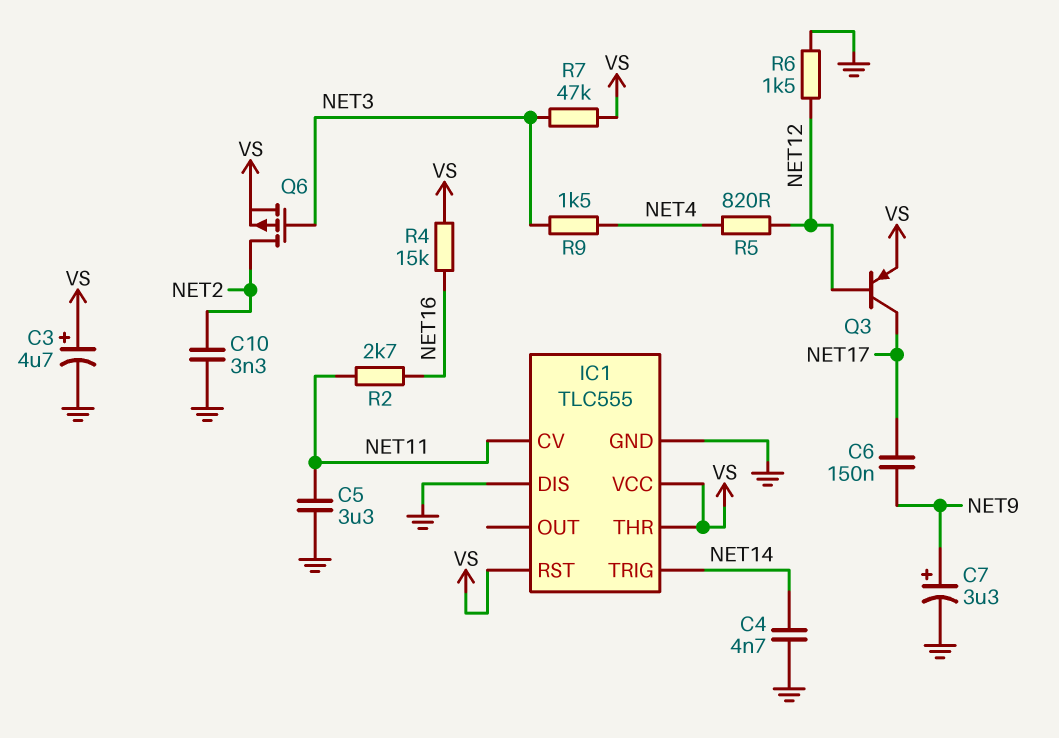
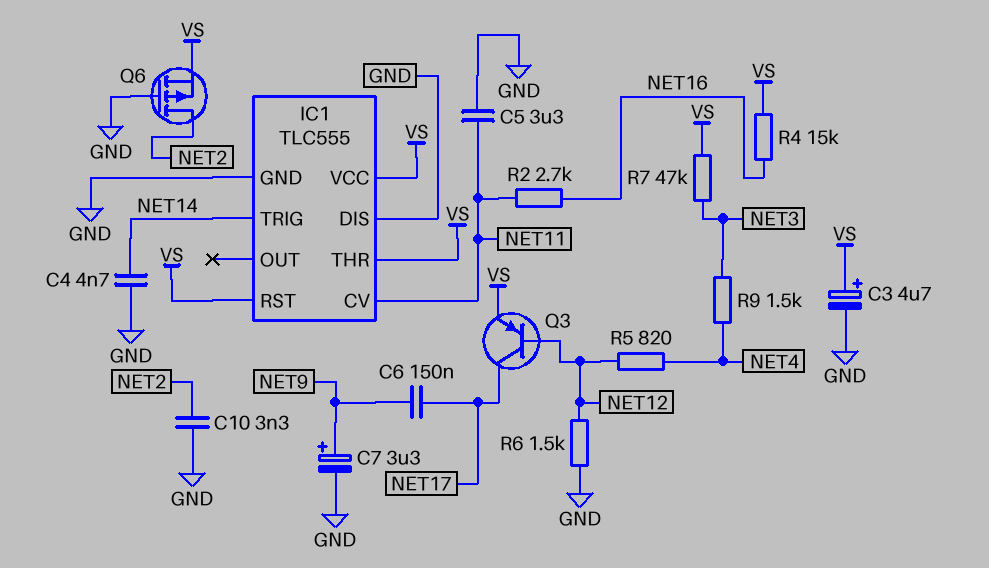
Q6: PMOS (G NET3, D NET2, S VS) -> PMOS (G GND, D NET2, S VS)

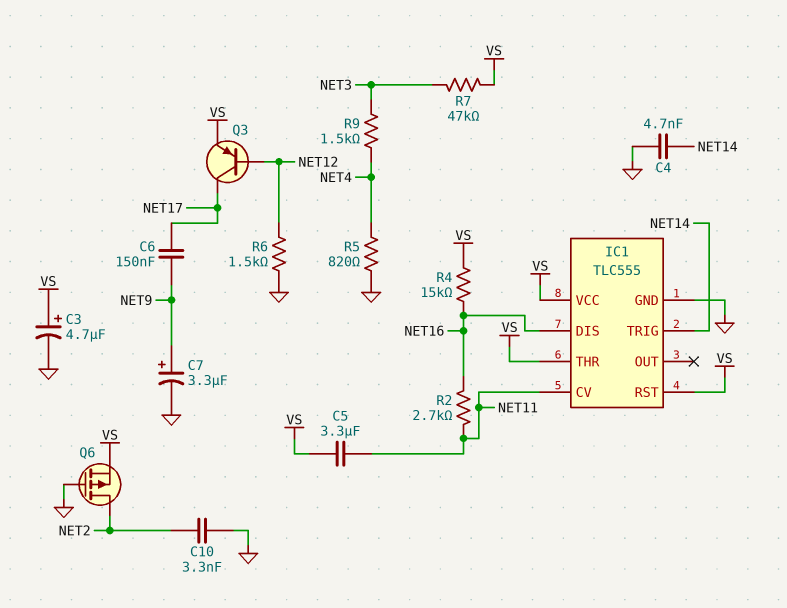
C5: 3.3uF (GND, NET11) -> 3.3uF (NET11, VS)
IC1 pin DIS: GND -> NET16
R5: 820 (NET4, NET12) -> 820 (GND, NET4)

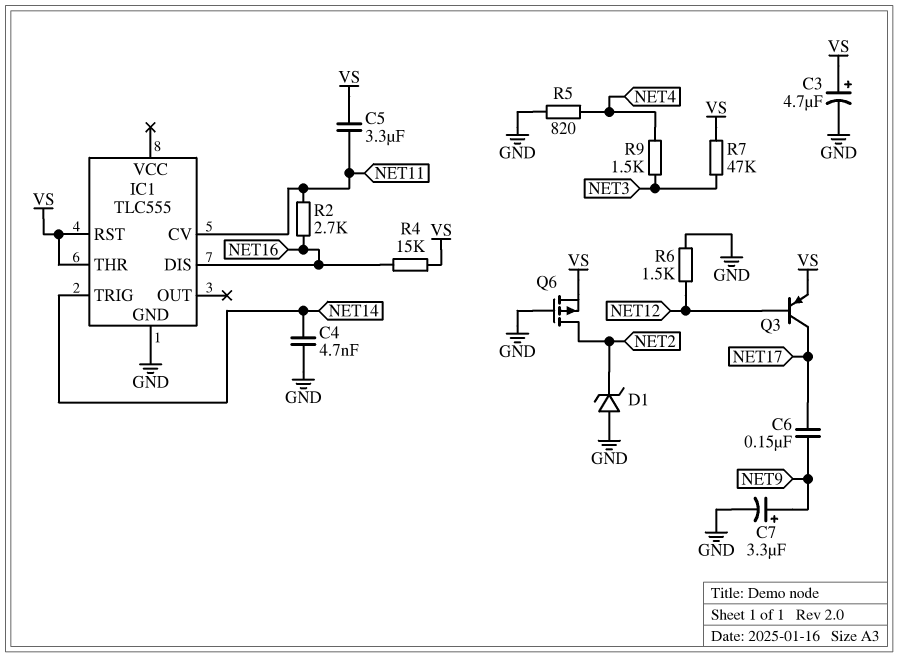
C10: 3.3nF (GND, NET2) -> none
D1: none -> zener (A GND, K NET2)
IC1 pin VCC: VS -> none

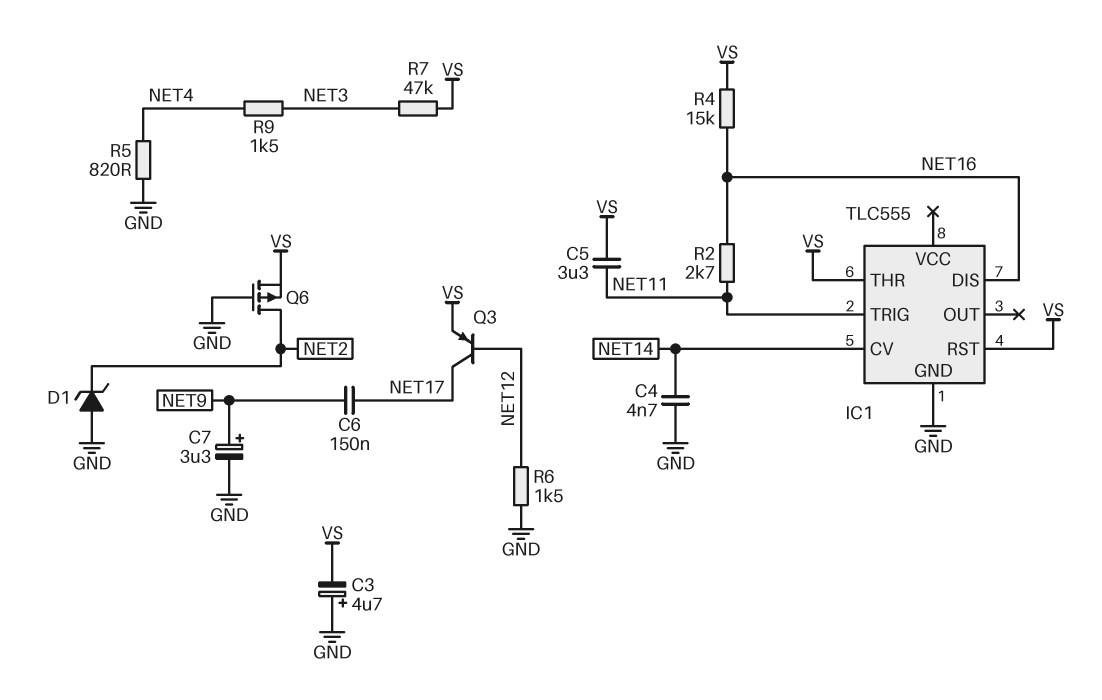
C3: 4.7uF (plus VS, minus GND) -> 4.7uF (plus GND, minus VS)
IC1 pin CV: NET11 -> NET14
IC1 pin TRIG: NET14 -> NET11

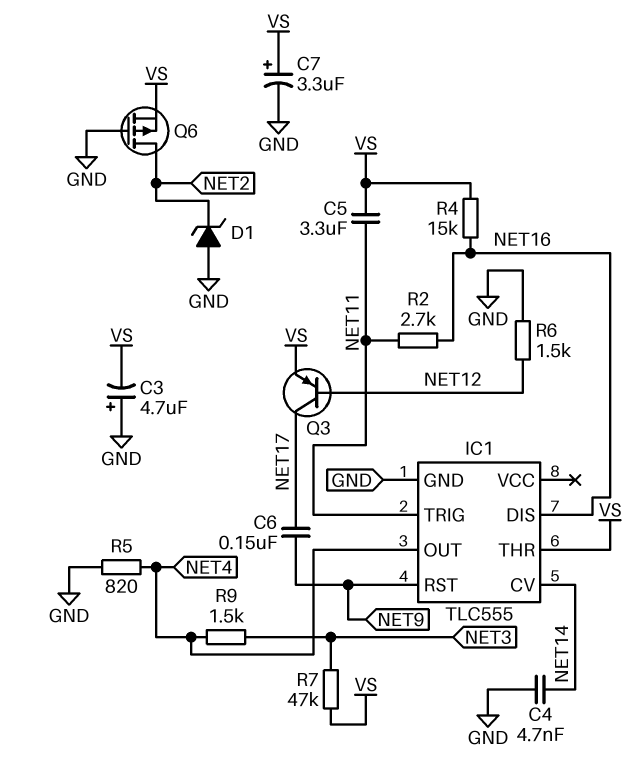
C7: 3.3uF (plus NET9, minus GND) -> 3.3uF (plus VS, minus GND)
IC1 pin OUT: none -> NET4
IC1 pin RST: VS -> NET9

